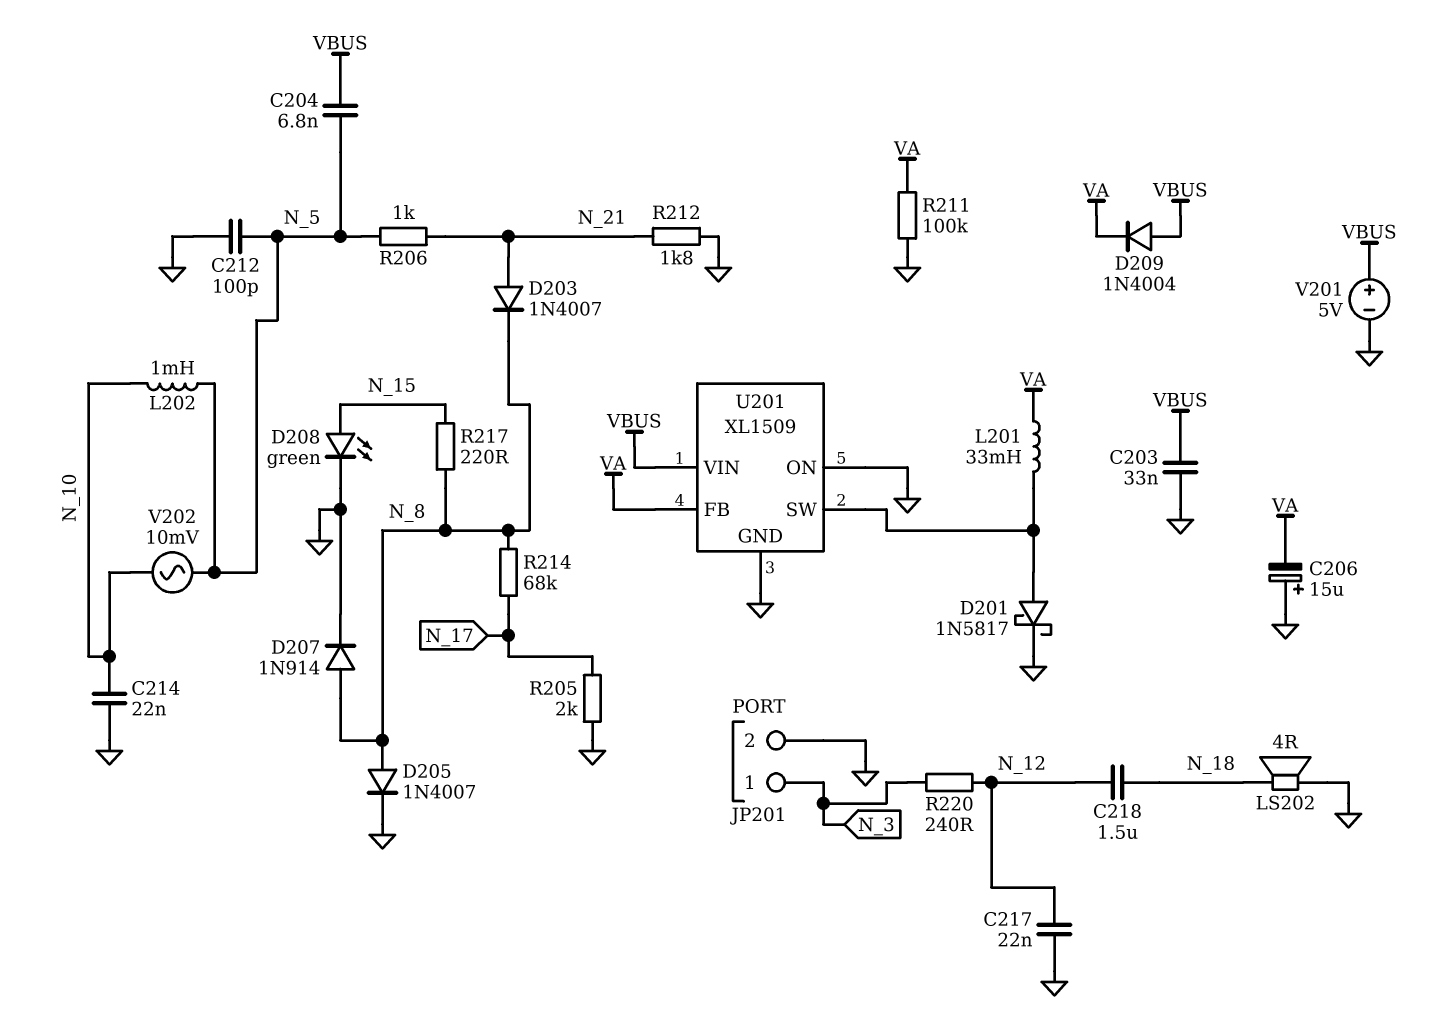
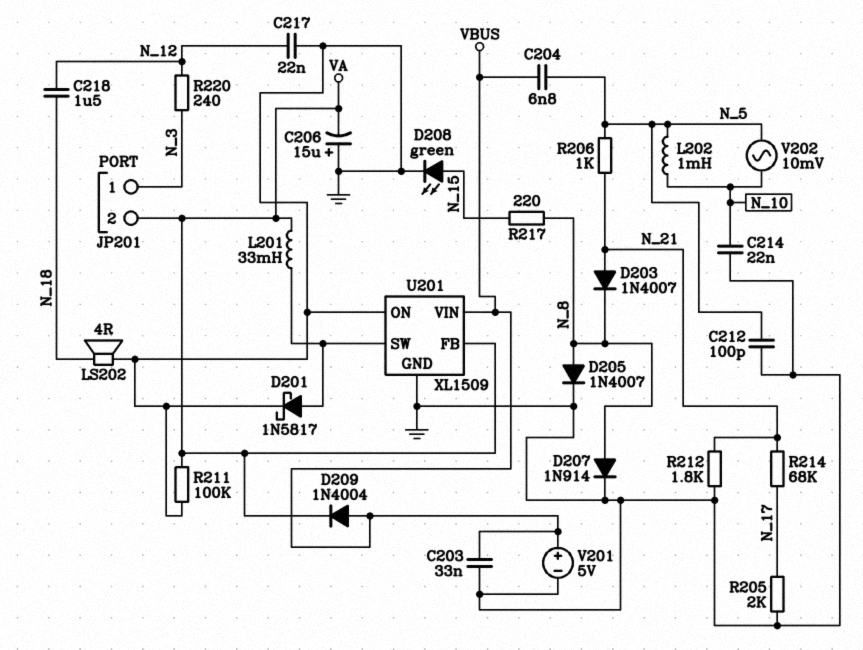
JP201 pin 2: GND -> VA
R214: 68k (N_8, N_17) -> 68k (N_17, N_21)

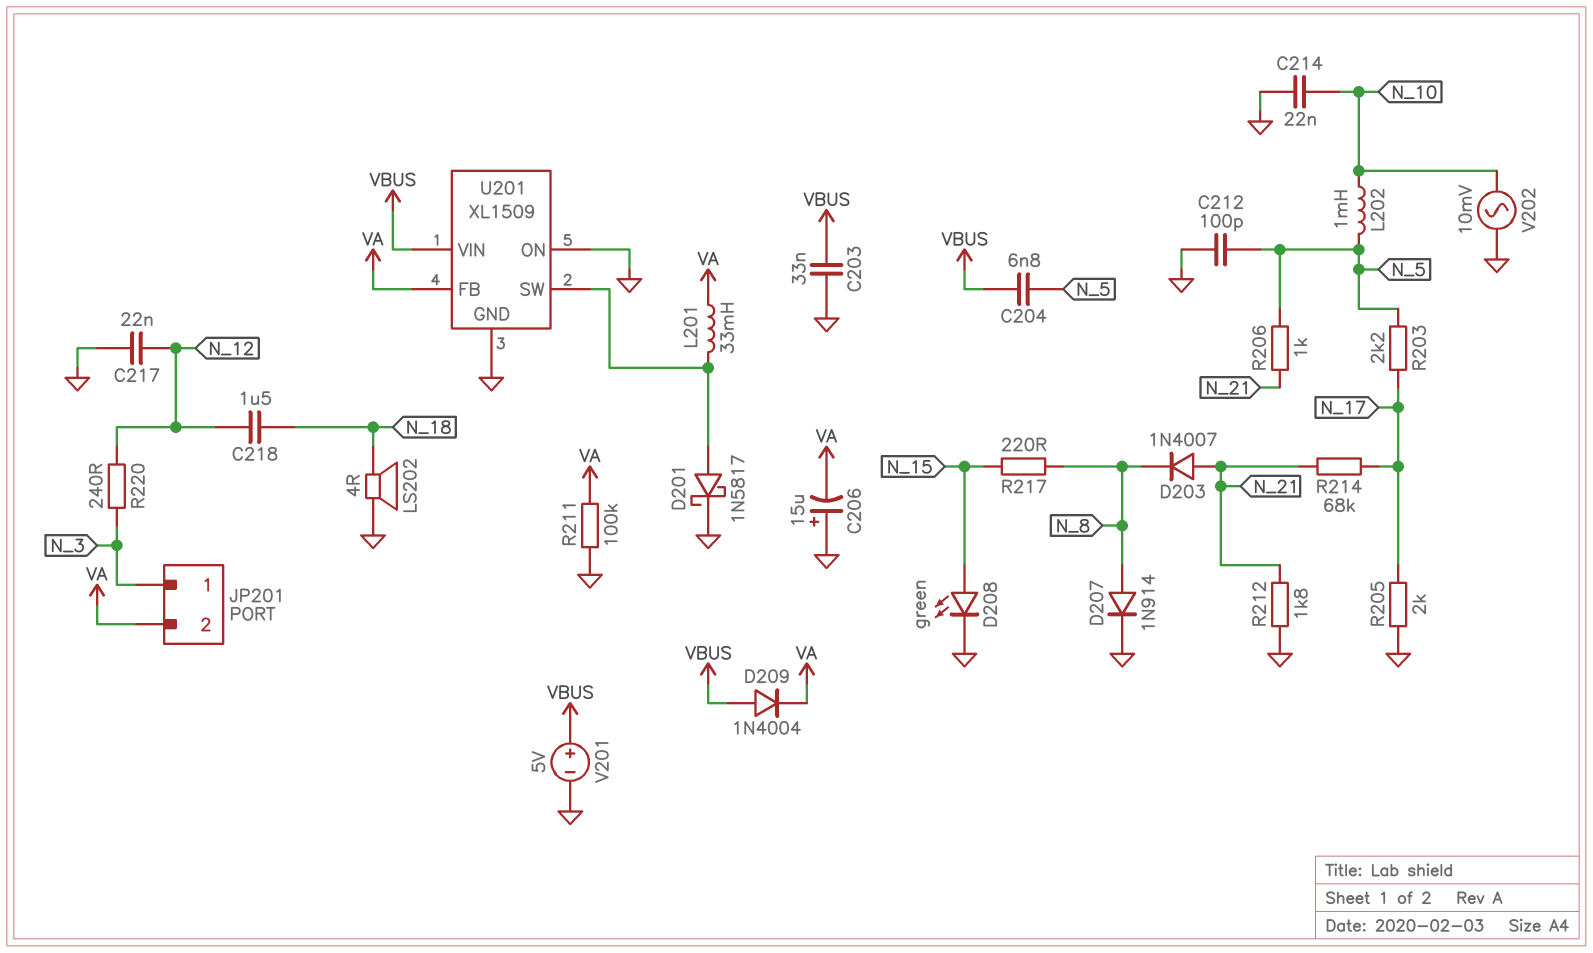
D205: diode 1N4007 (A N_8, K GND) -> none
R203: none -> 2.2k (N_5, N_17)
V202: AC 10mV (N_5, N_10) -> AC 10mV (GND, N_10)

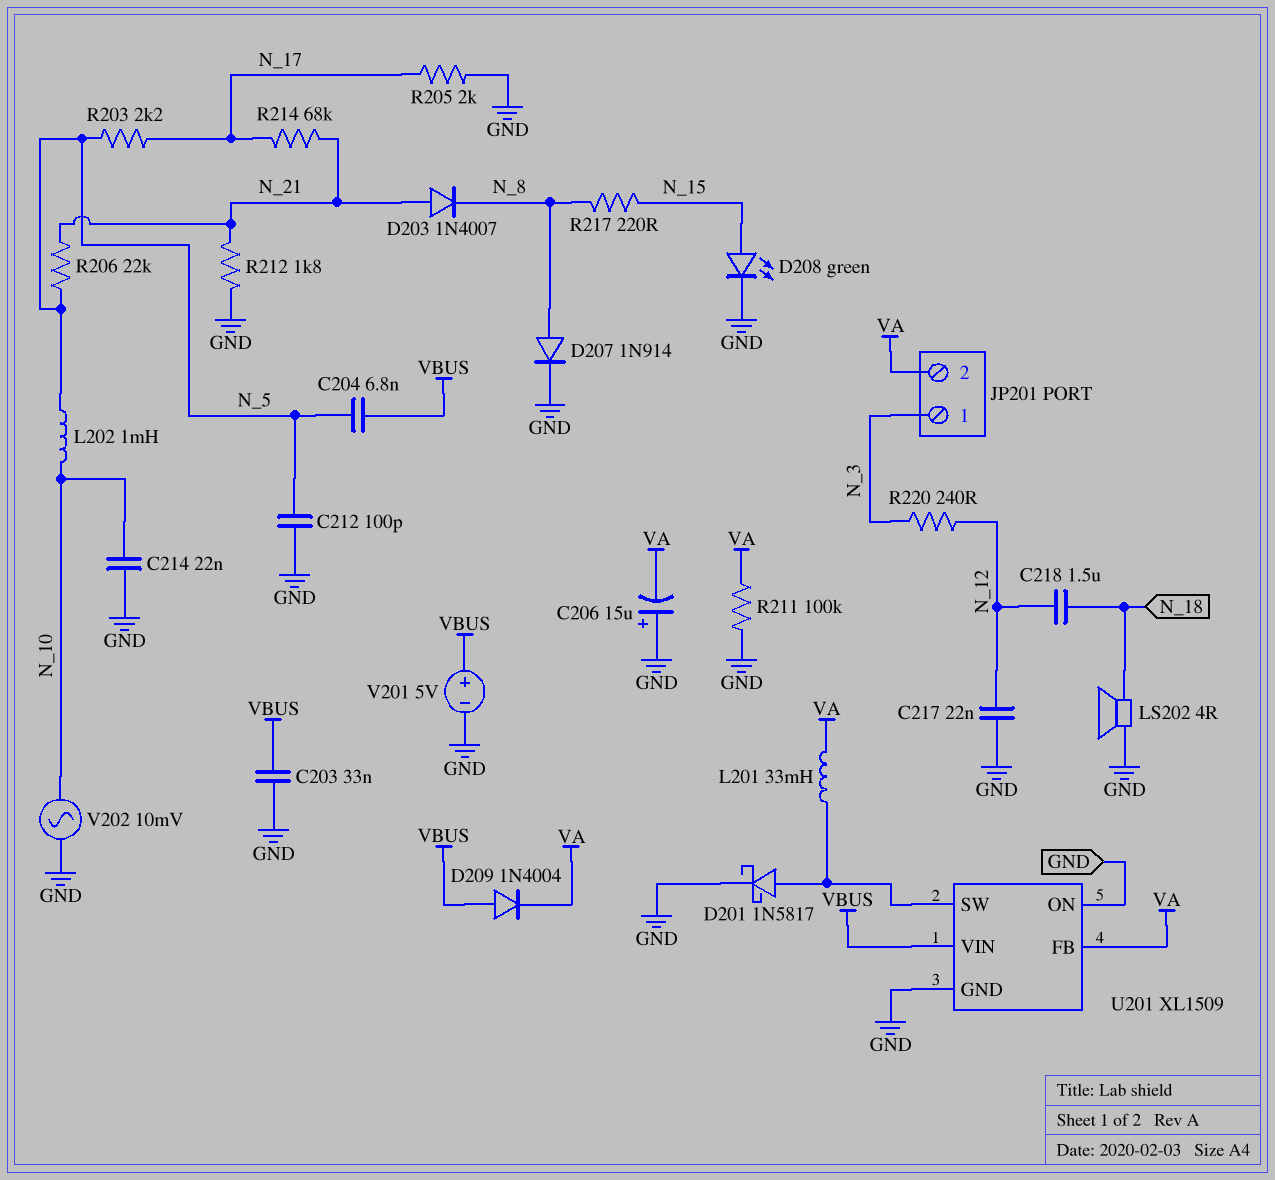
R206: 1k (N_5, N_21) -> 22k (N_5, N_21)

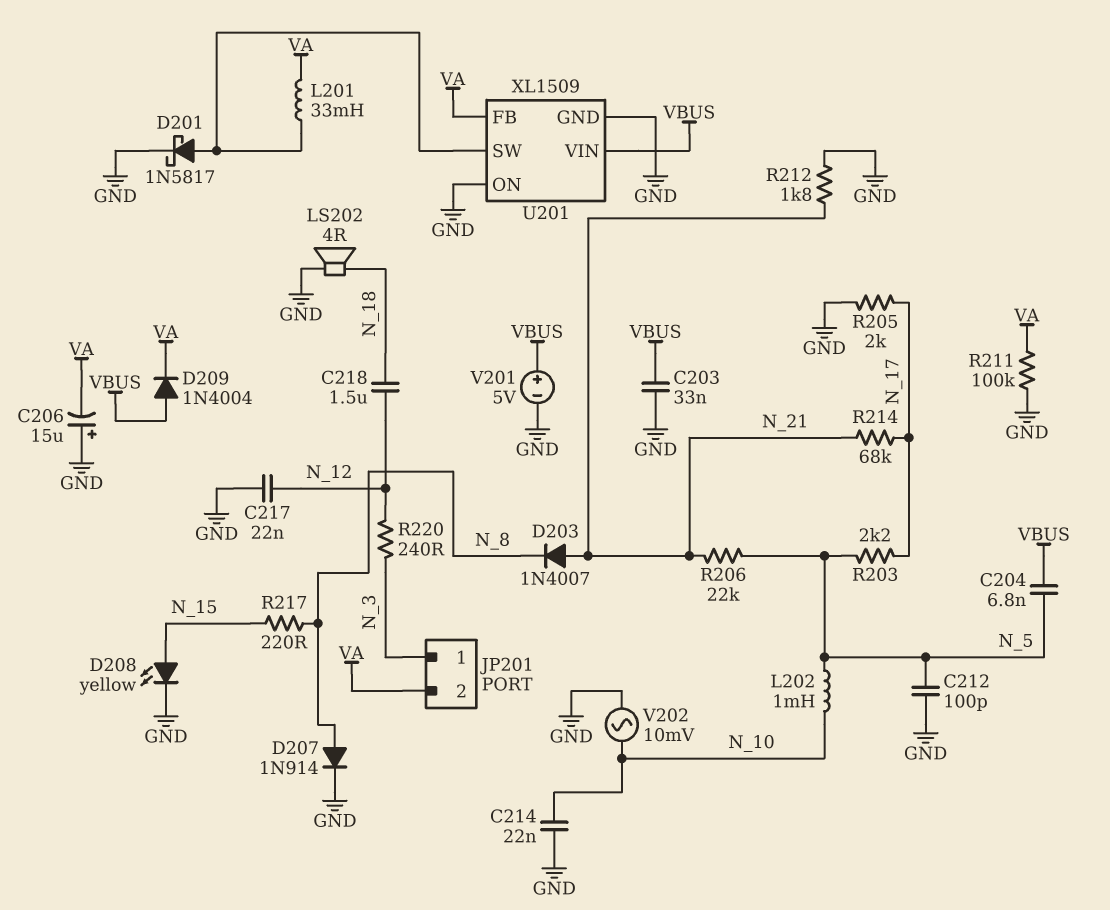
D208: LED green (A N_15, K GND) -> LED yellow (A N_15, K GND)

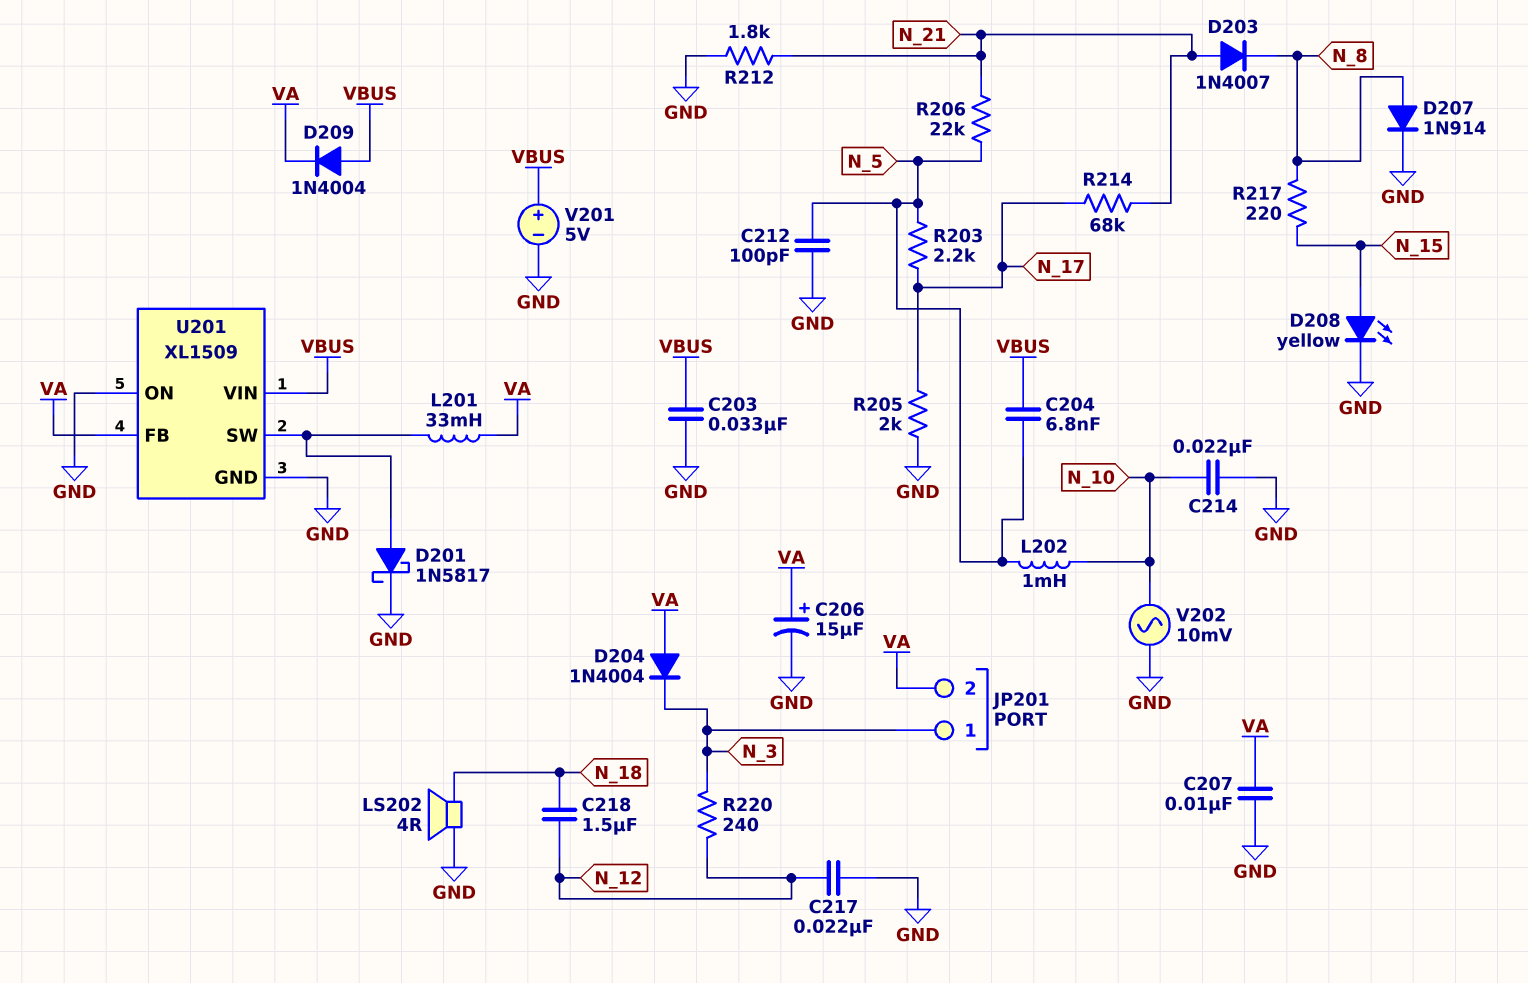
C206: 15uF (plus GND, minus VA) -> 15uF (plus VA, minus GND)
C207: none -> 10nF (GND, VA)
D204: none -> diode 1N4004 (A VA, K N_3)
R211: 100k (GND, VA) -> none

